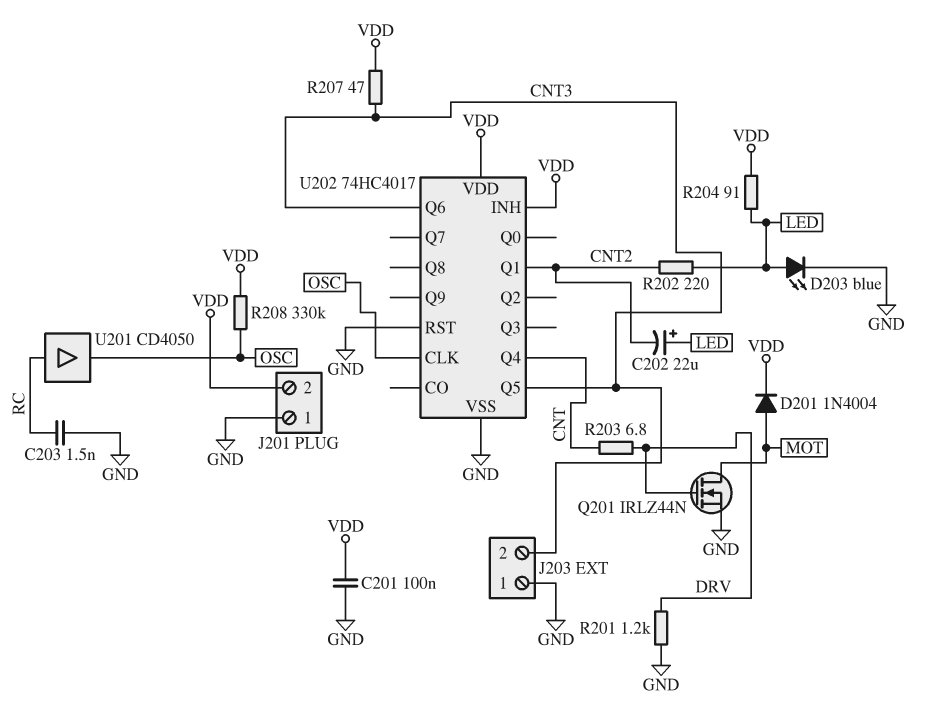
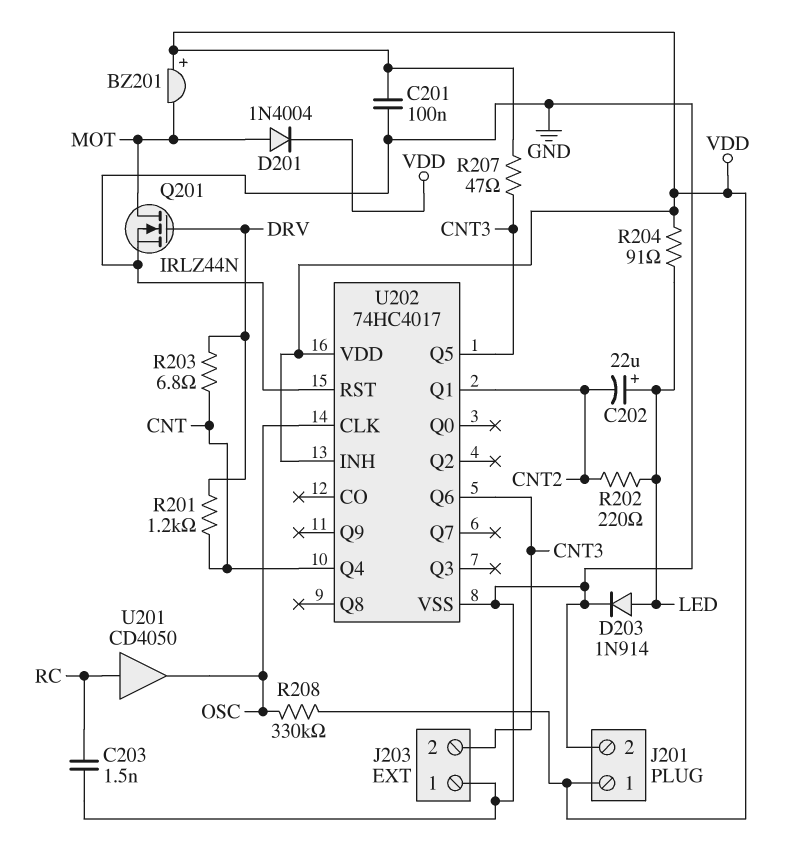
BZ201: none -> buzzer (plus VDD, minus MOT)
D203: LED blue (A LED, K GND) -> diode 1N914 (A LED, K GND)
J201 pin 1: GND -> VDD
J201 pin 2: VDD -> GND
R201: 1.2k (DRV, GND) -> 1.2k (CNT, DRV)

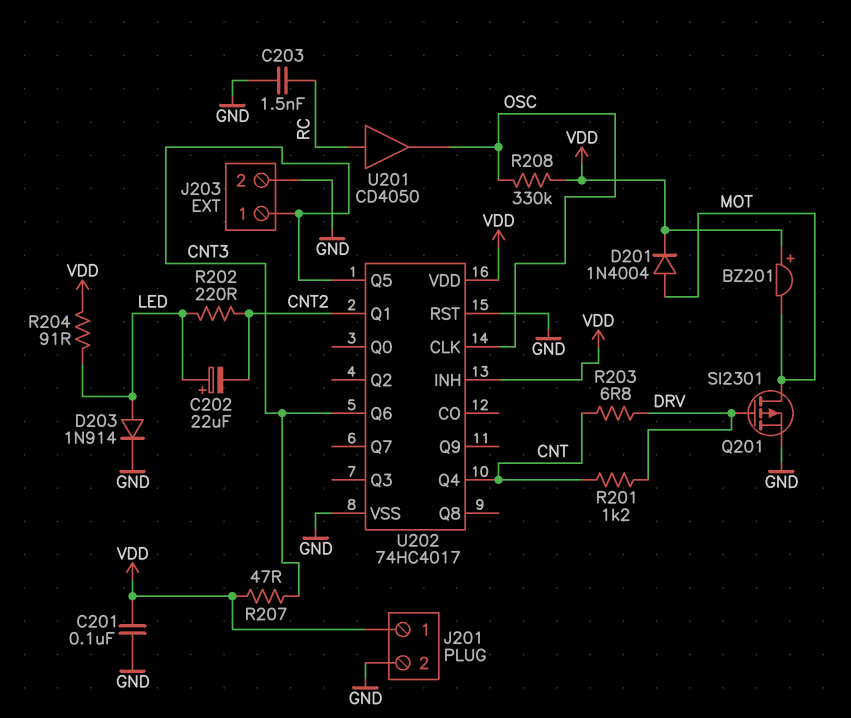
J203 pin 1: GND -> CNT3
J203 pin 2: CNT3 -> GND
Q201: NMOS IRLZ44N (G DRV, D MOT, S GND) -> PMOS SI2301 (G DRV, D MOT, S GND)

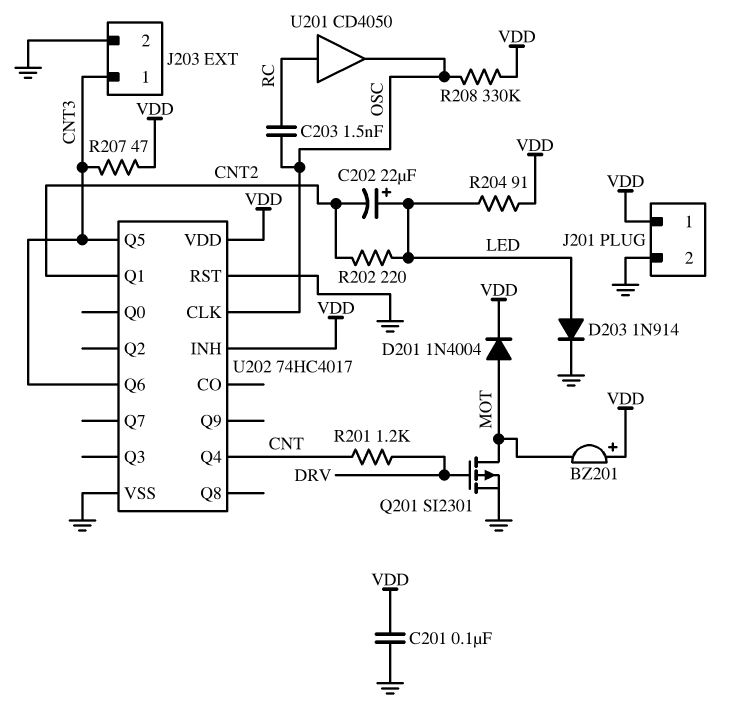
C203: 1.5nF (GND, RC) -> 1.5nF (OSC, RC)
R203: 6.8 (CNT, DRV) -> none

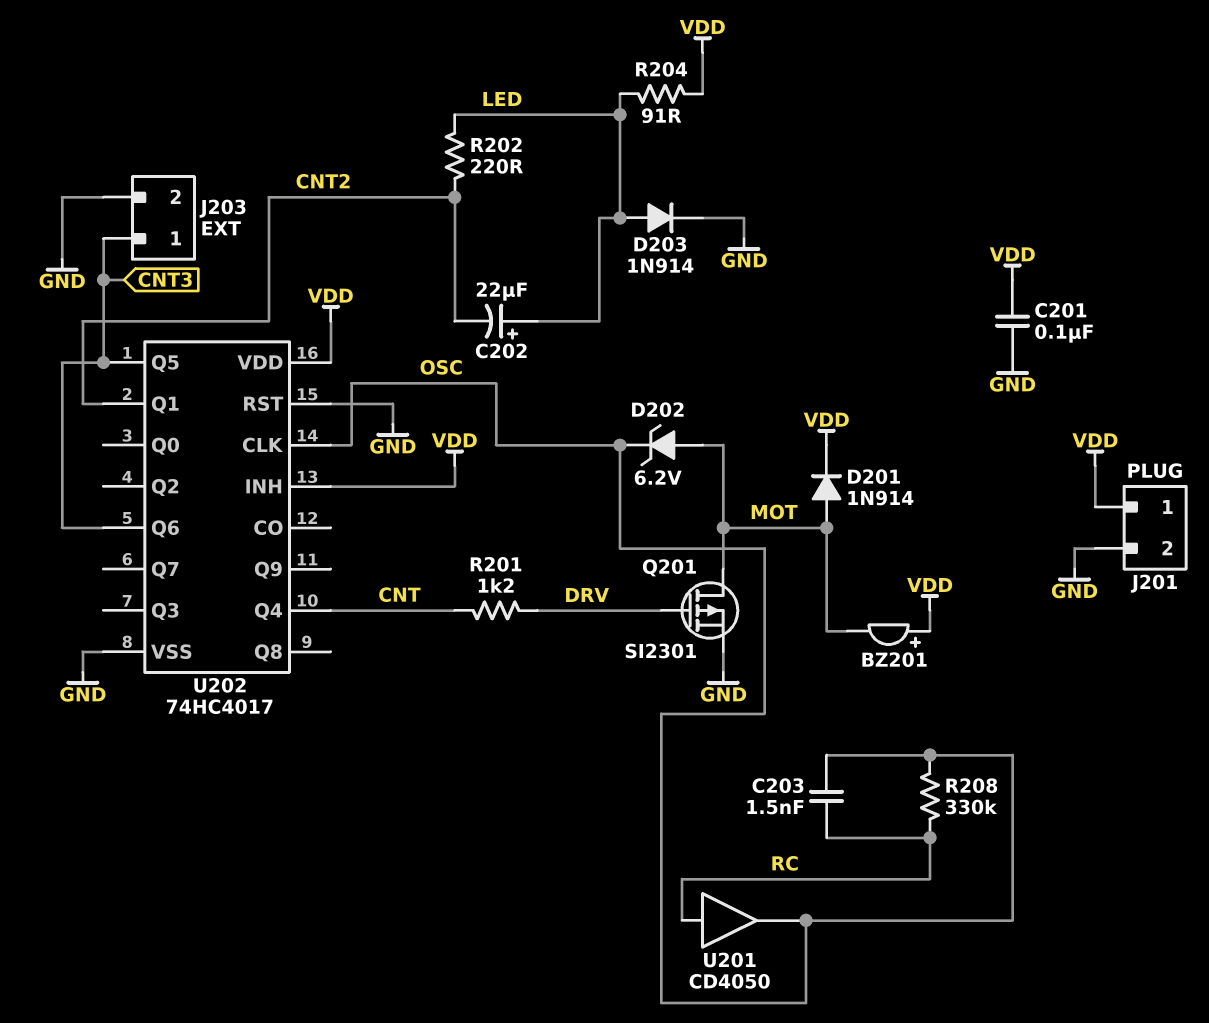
D201: diode 1N4004 (A MOT, K VDD) -> diode 1N914 (A MOT, K VDD)
D202: none -> zener 6.2V (A MOT, K OSC)
R207: 47 (CNT3, VDD) -> none
R208: 330k (OSC, VDD) -> 330k (OSC, RC)

